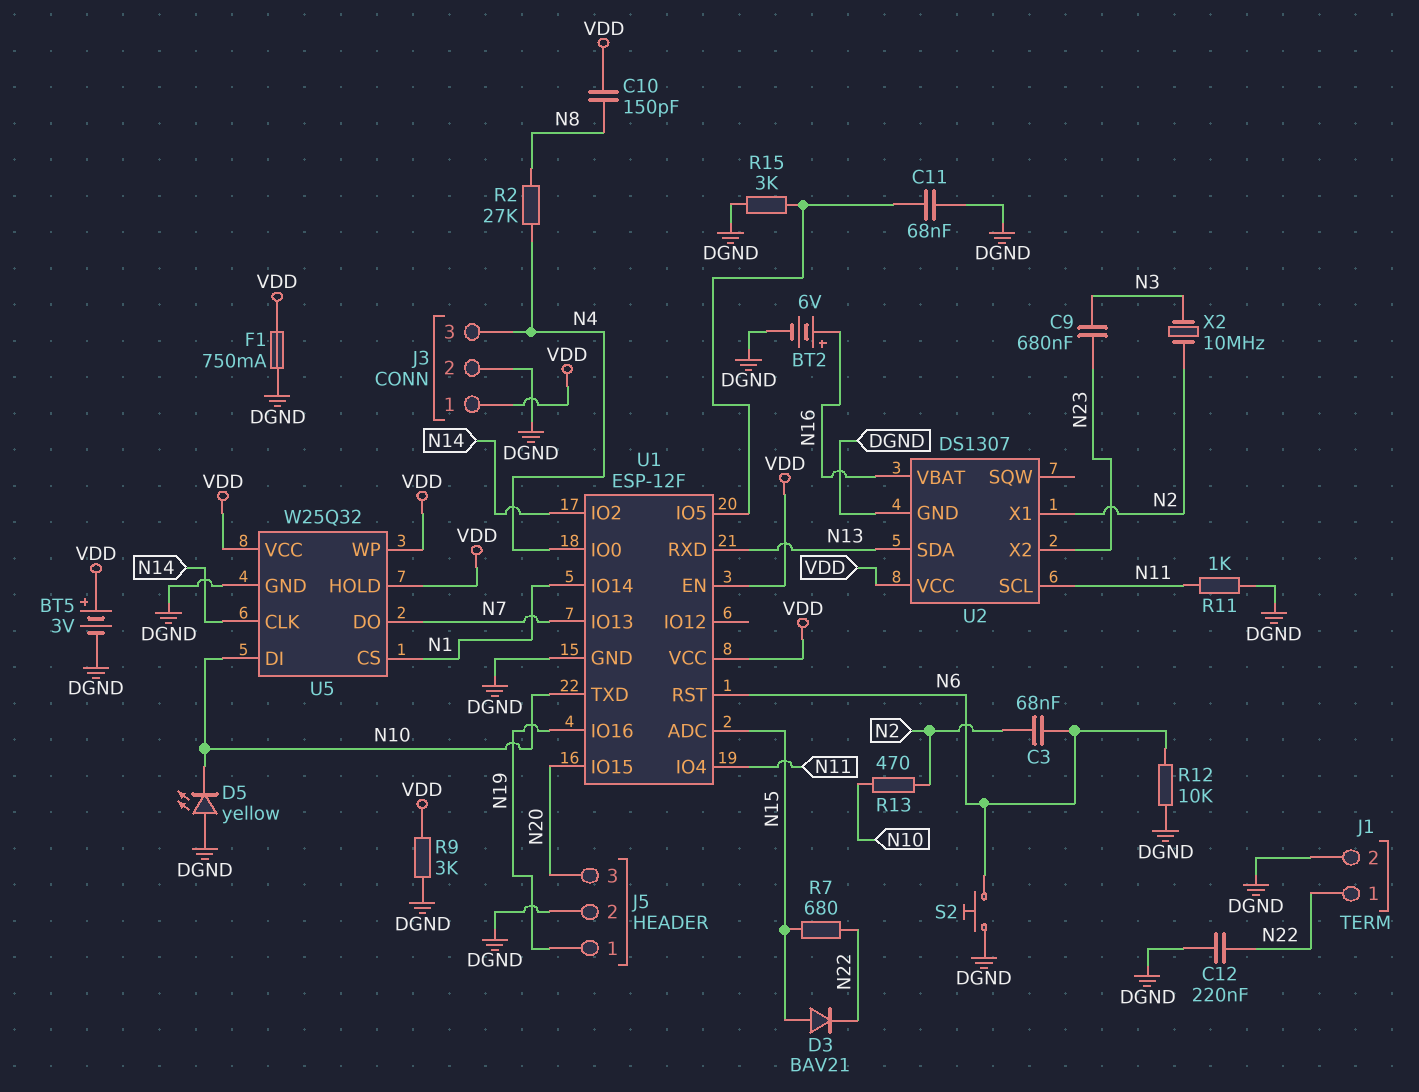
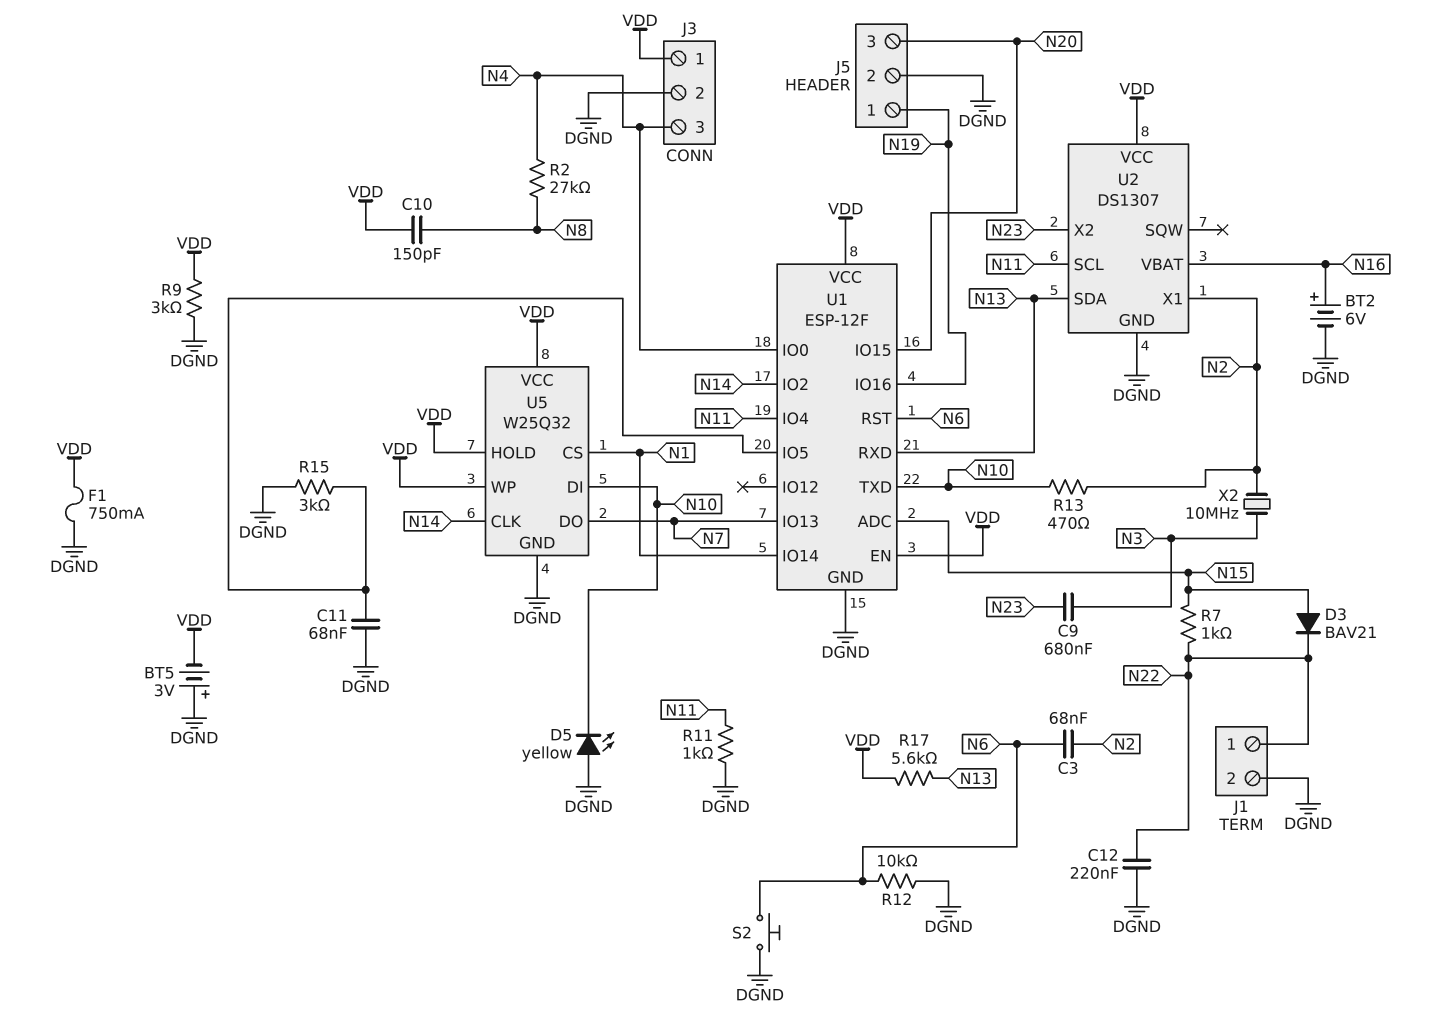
BT5: 3V (plus VDD, minus DGND) -> 3V (plus DGND, minus VDD)
R7: 680 (N15, N22) -> 1k (N15, N22)
R17: none -> 5.6k (N13, VDD)

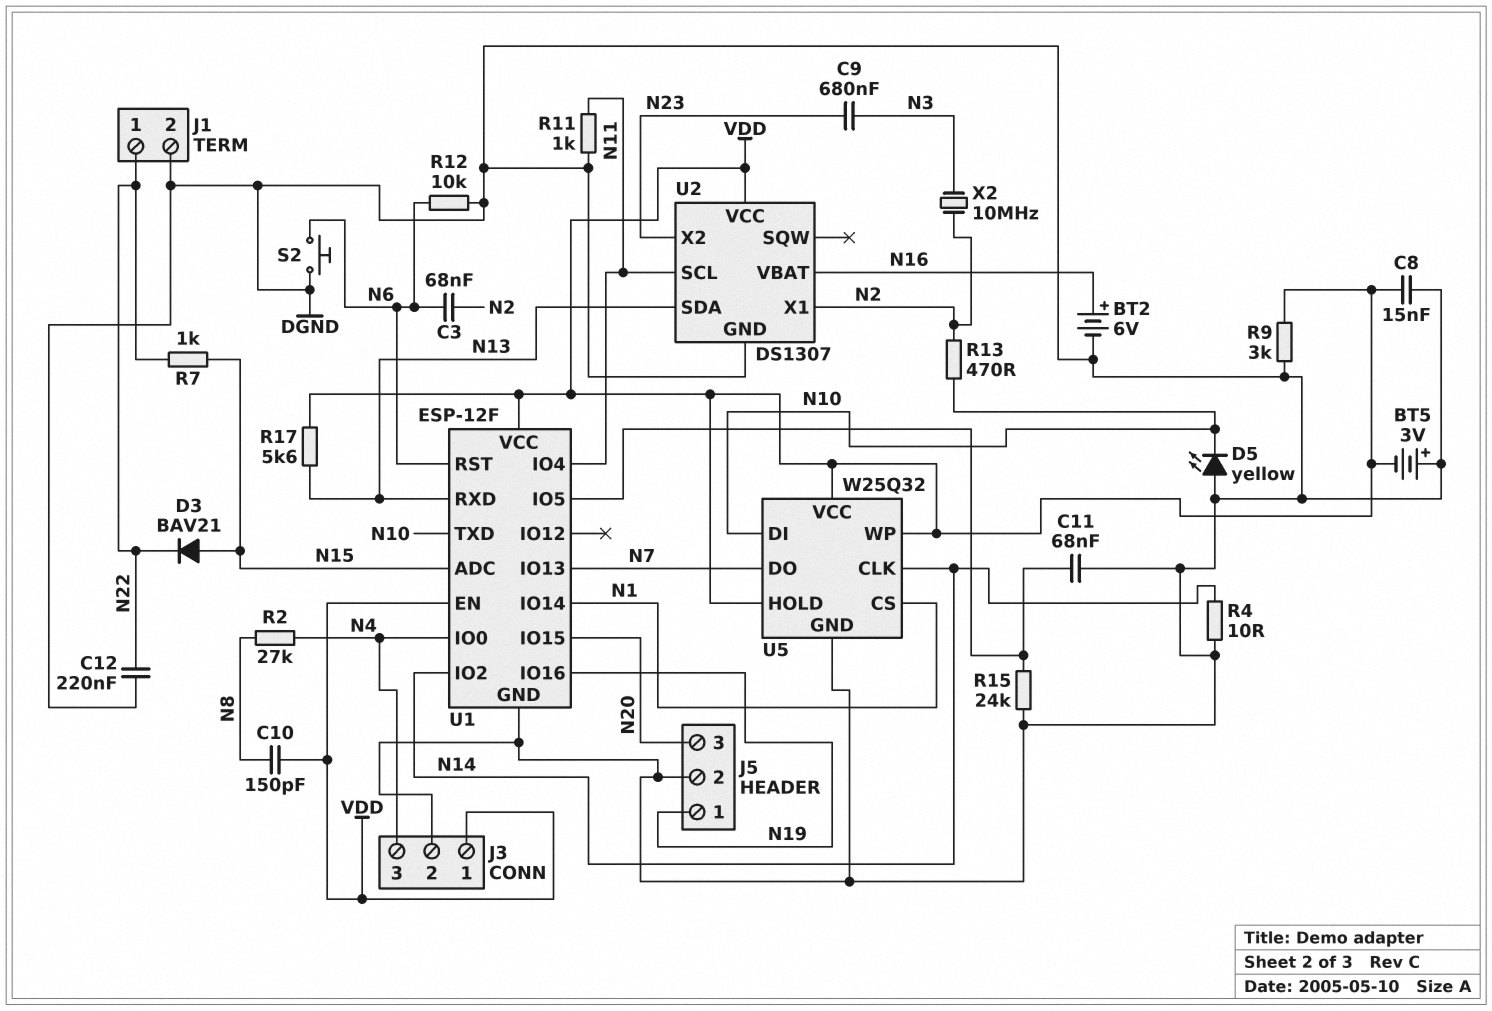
C8: none -> 15nF (DGND, VDD)
F1: 750mA (DGND, VDD) -> none
R4: none -> 10 (DGND, N14)
R15: 3k (DGND, U1/IO5) -> 24k (DGND, U1/IO5)

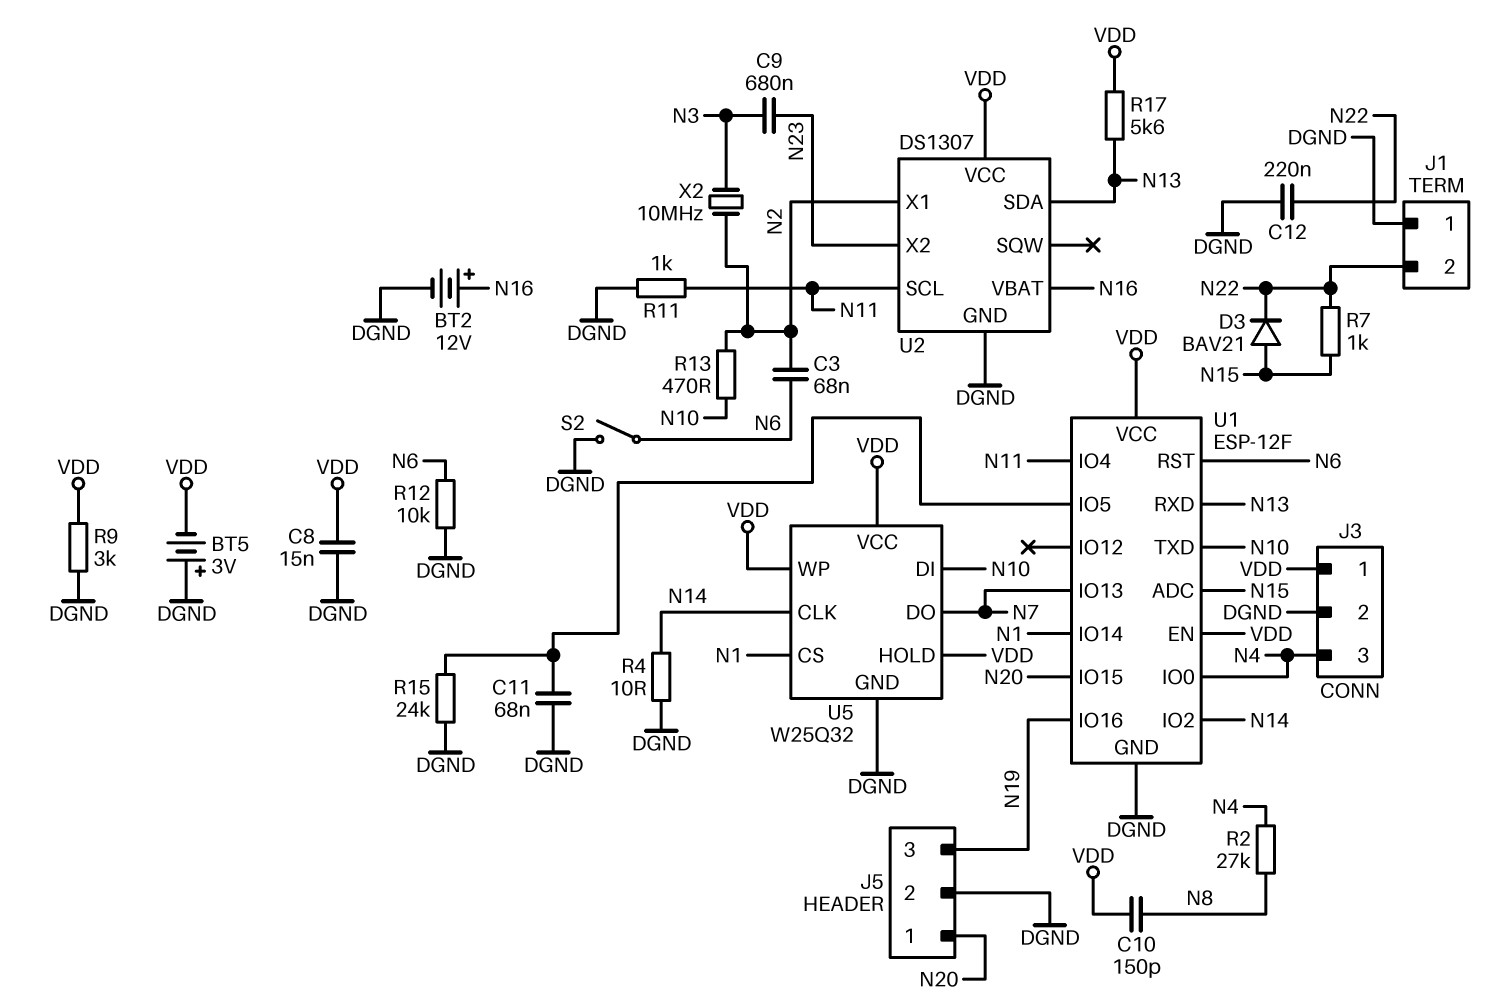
BT2: 6V (plus N16, minus DGND) -> 12V (plus N16, minus DGND)
D5: LED yellow (A DGND, K N10) -> none
J1 pin 1: N22 -> DGND
J1 pin 2: DGND -> N22
J5 pin 1: N19 -> N20
J5 pin 3: N20 -> N19
S2: button (DGND, N6) -> switch (DGND, N6)

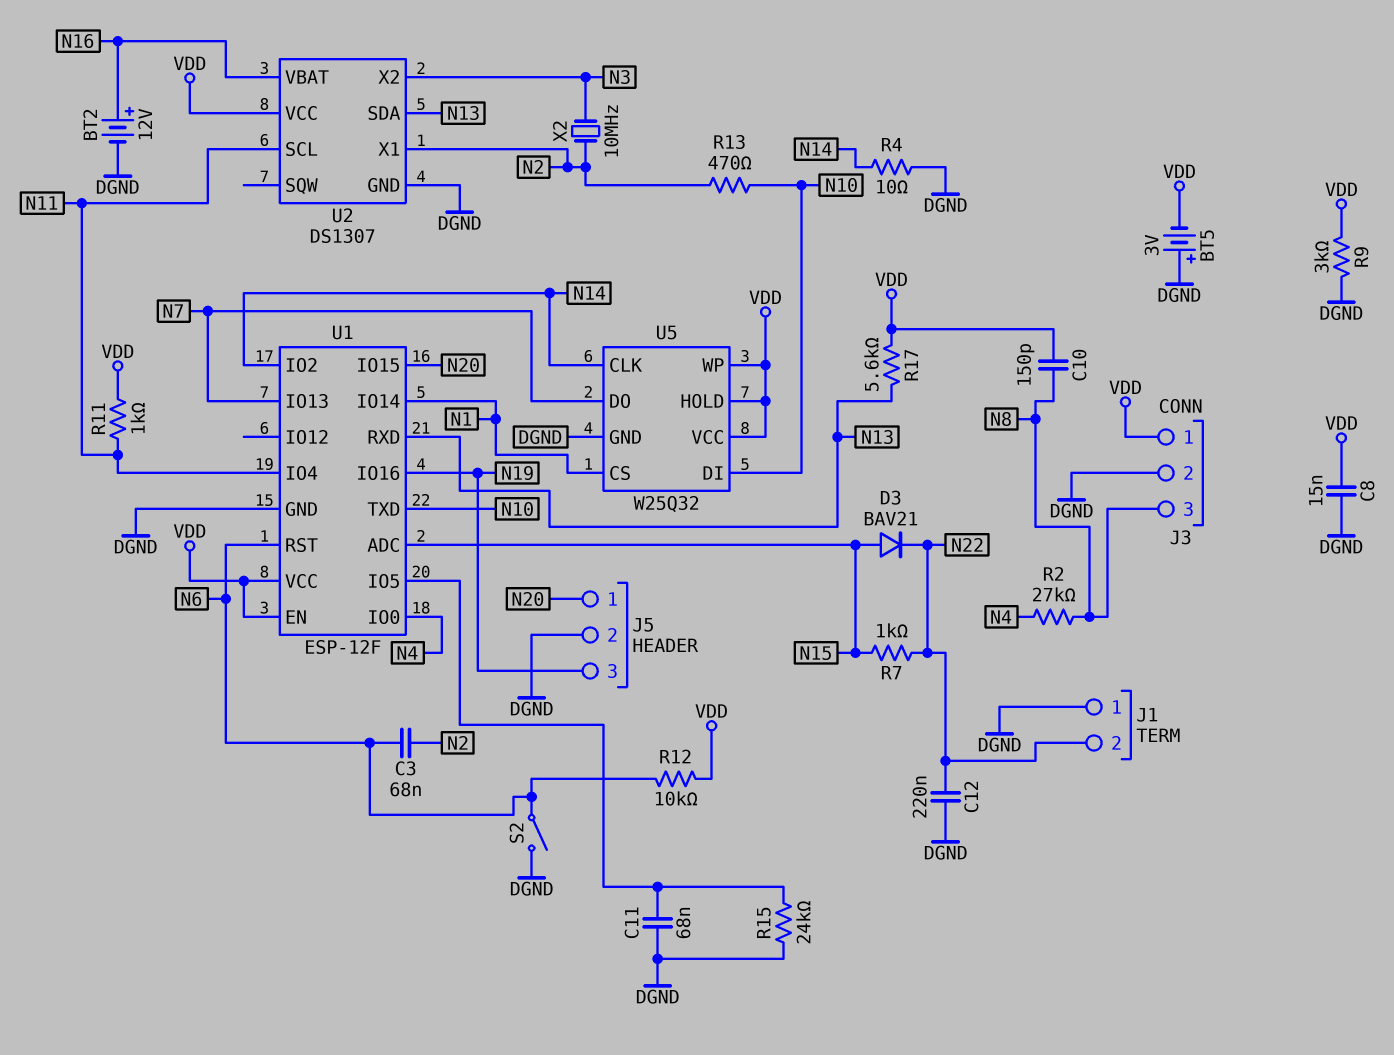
C9: 680nF (N3, N23) -> none
J3 pin 3: N4 -> N8
R11: 1k (DGND, N11) -> 1k (N11, VDD)
R12: 10k (DGND, N6) -> 10k (N6, VDD)
U2 pin X2: N23 -> N3

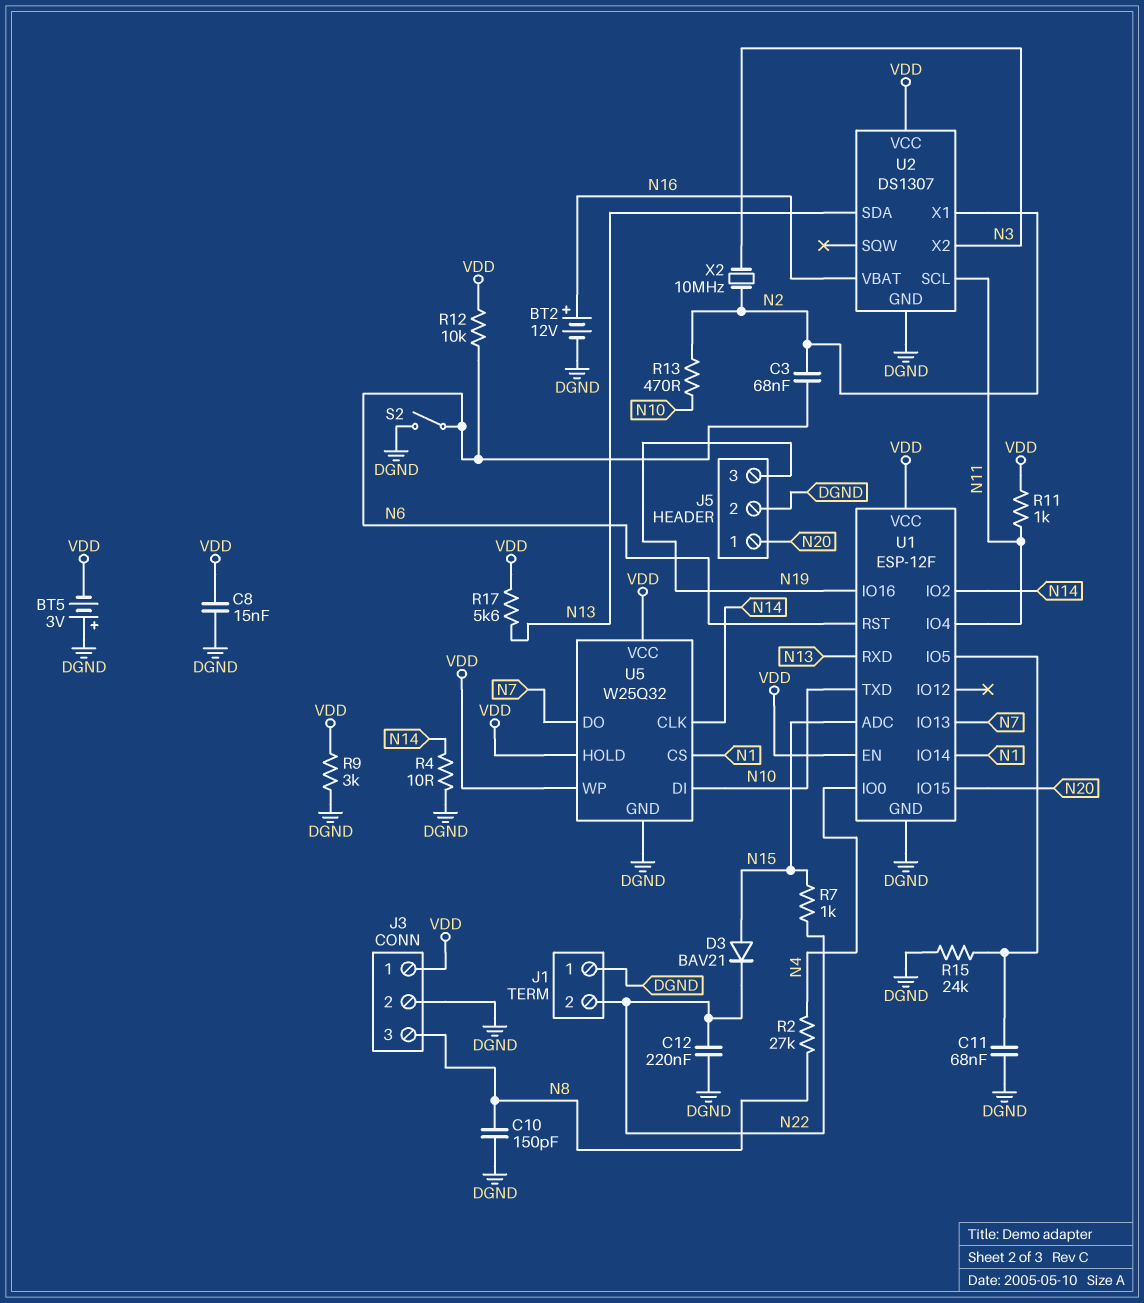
C10: 150pF (N8, VDD) -> 150pF (DGND, N8)

